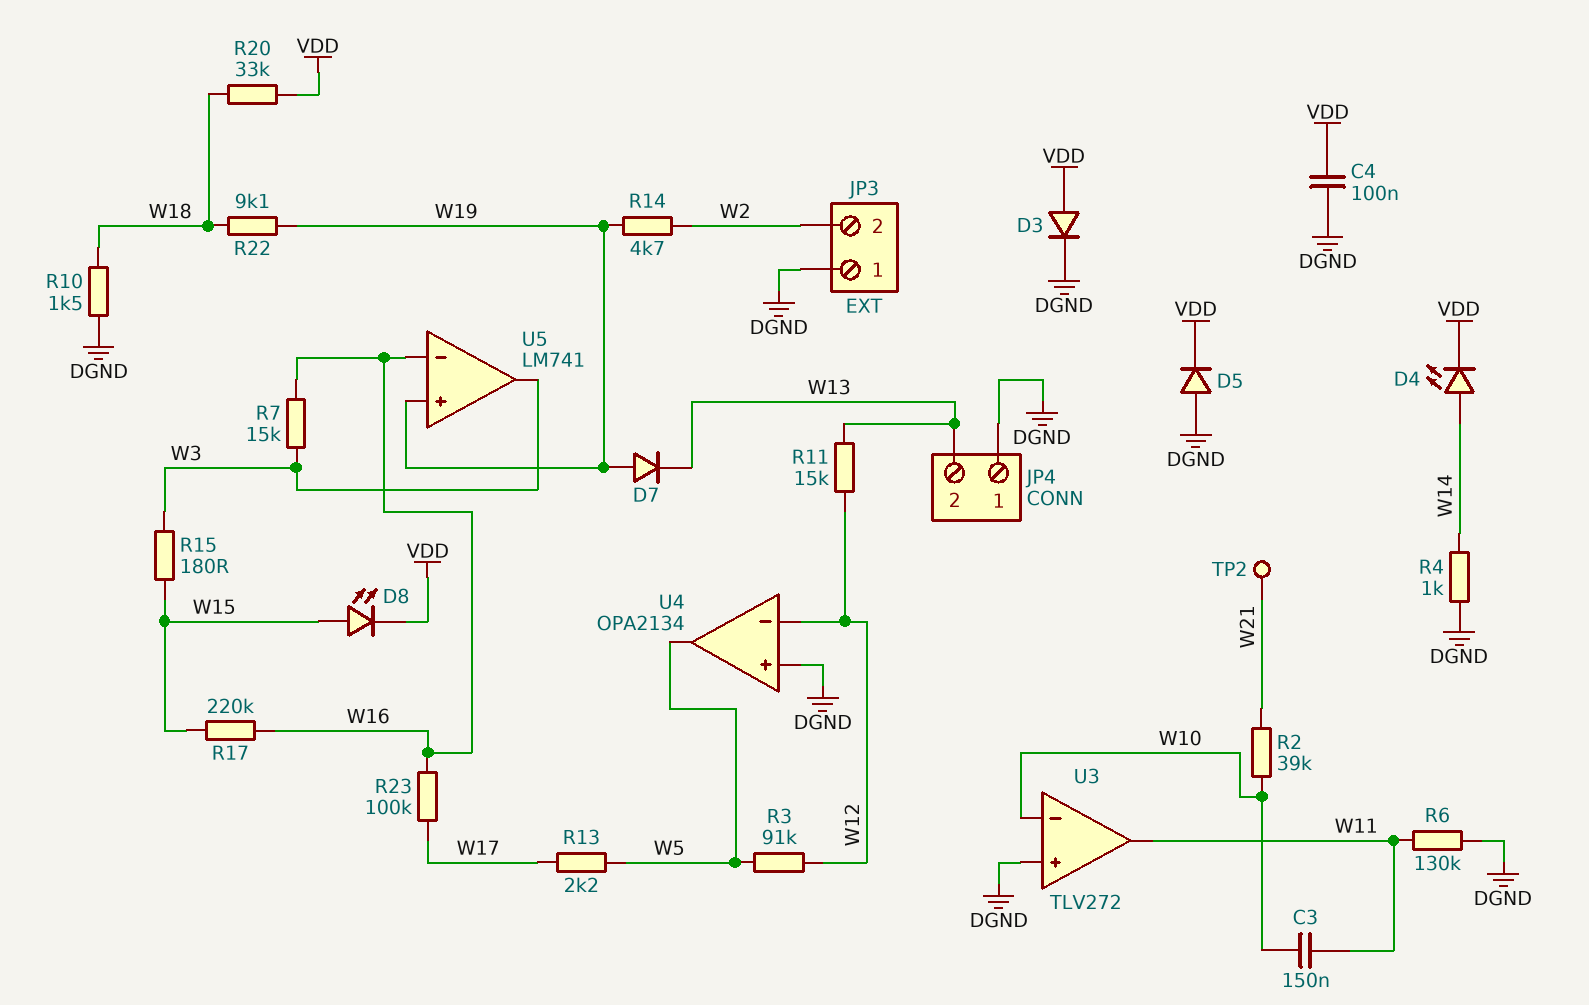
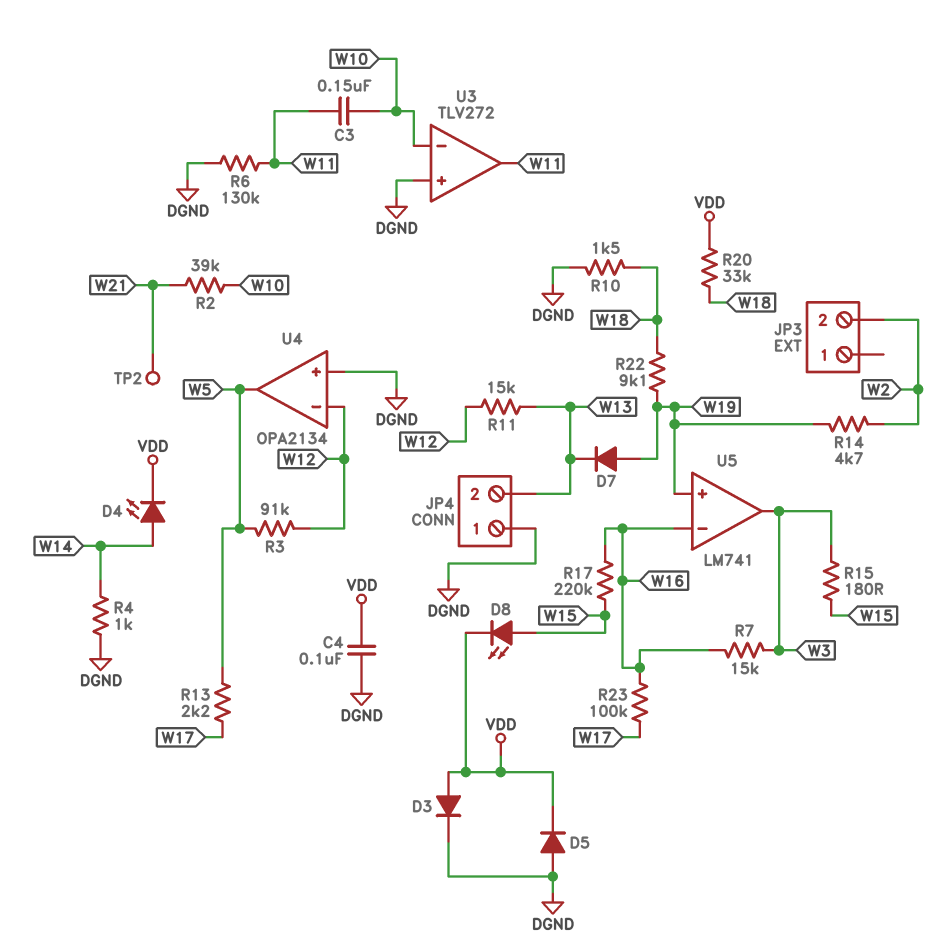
JP3 pin 1: DGND -> none

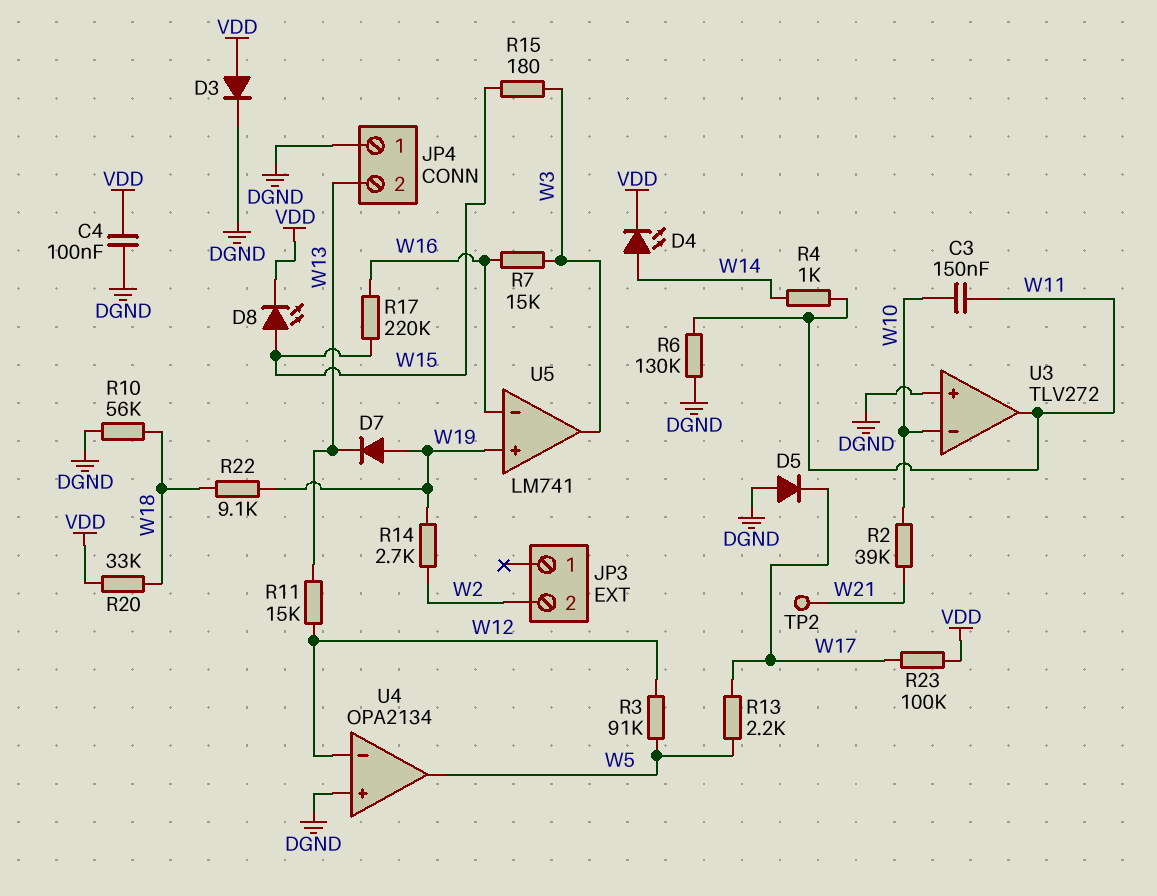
D5: diode (A DGND, K VDD) -> diode (A DGND, K W17)
R4: 1k (DGND, W14) -> 1k (W11, W14)
R10: 1.5k (DGND, W18) -> 56k (DGND, W18)
R14: 4.7k (W2, W19) -> 2.7k (W2, W19)
R23: 100k (W16, W17) -> 100k (VDD, W17)

